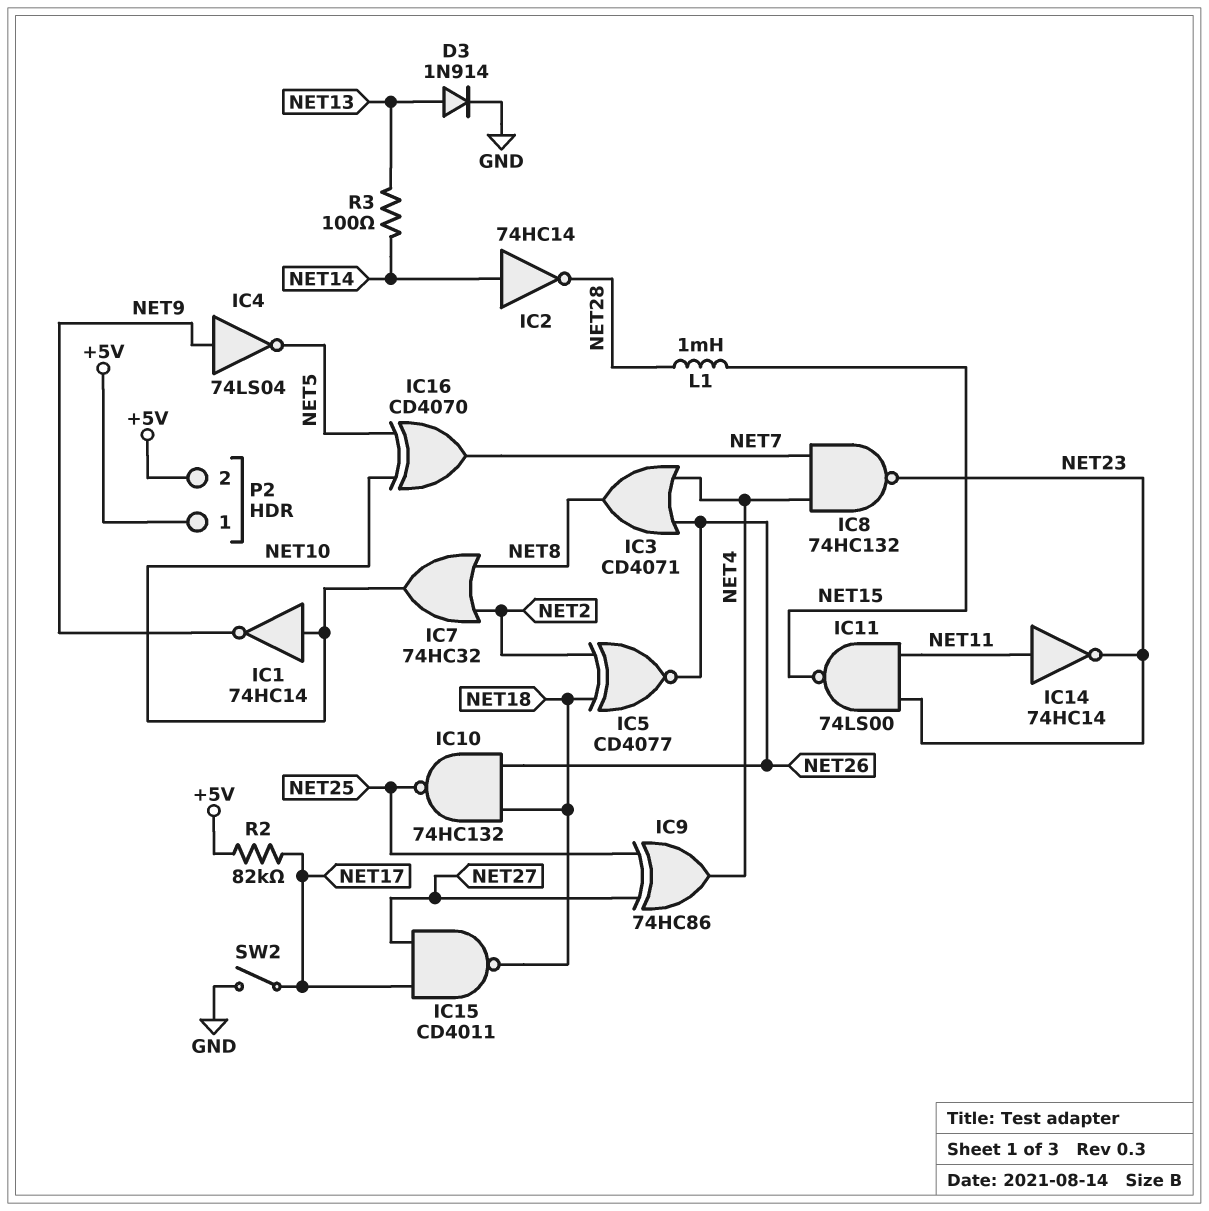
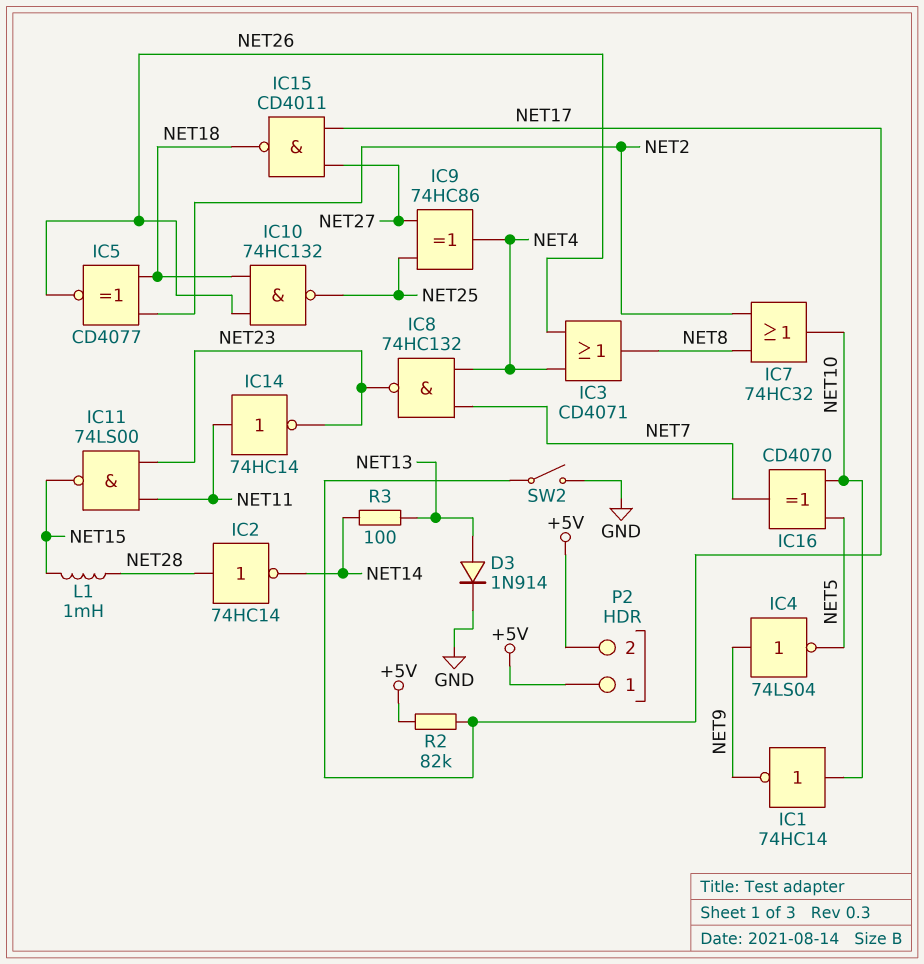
IC2: NOT 74HC14 (in NET14, out NET28) -> NOT 74HC14 (in NET28, out NET14)

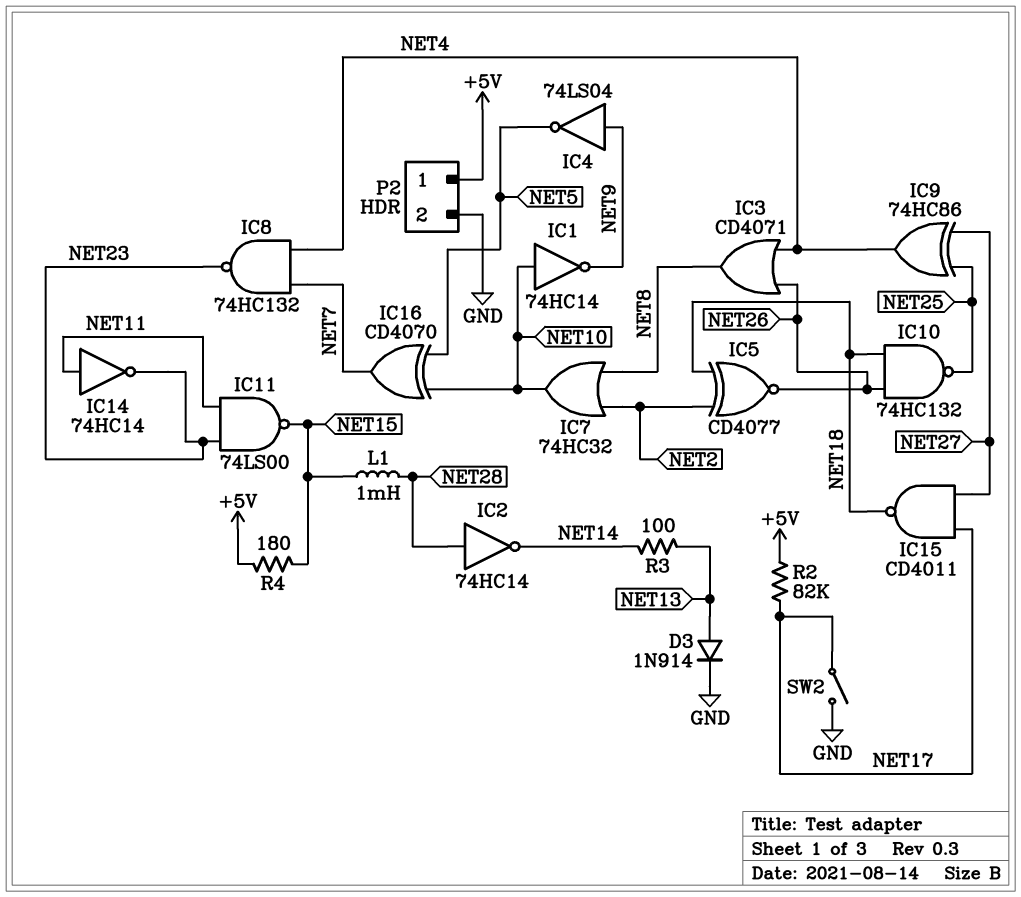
P2 pin 2: +5V -> GND
R4: none -> 180 (+5V, NET15)

